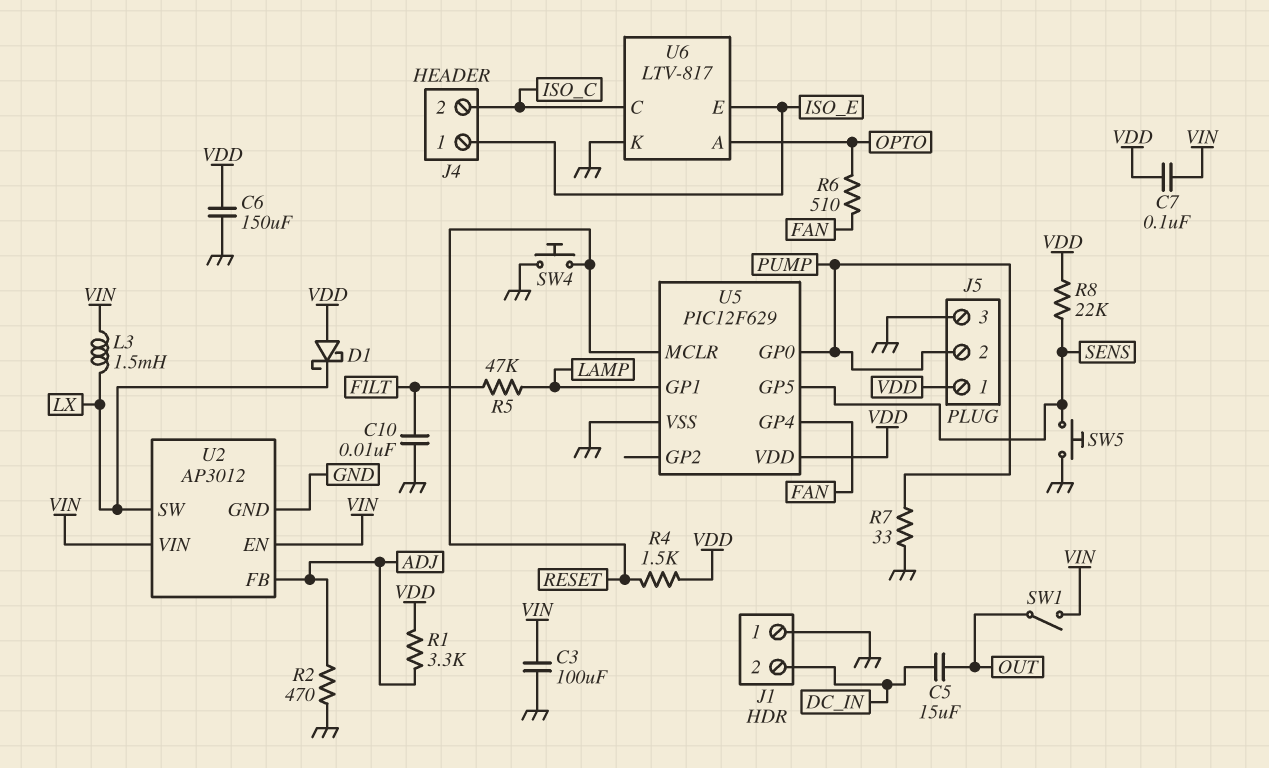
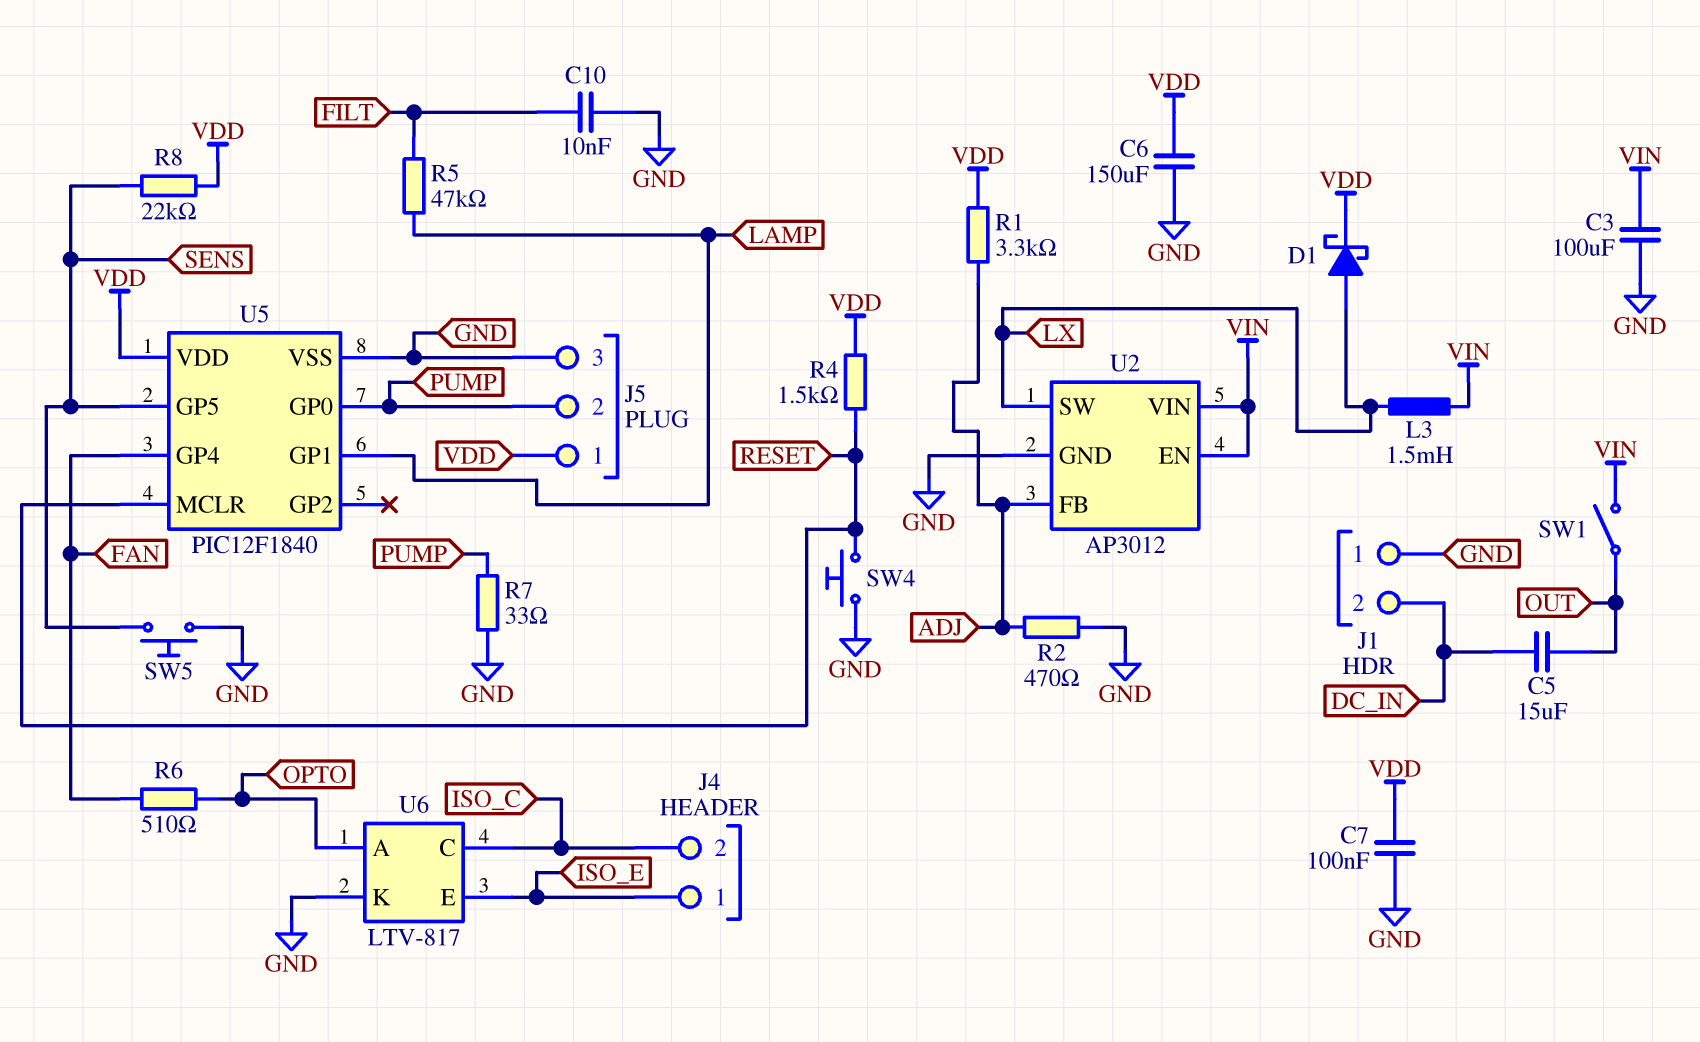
C7: 100nF (VDD, VIN) -> 100nF (GND, VDD)
D1: schottky (A VDD, K LX) -> schottky (A LX, K VDD)
U5: PIC12F629 -> PIC12F1840

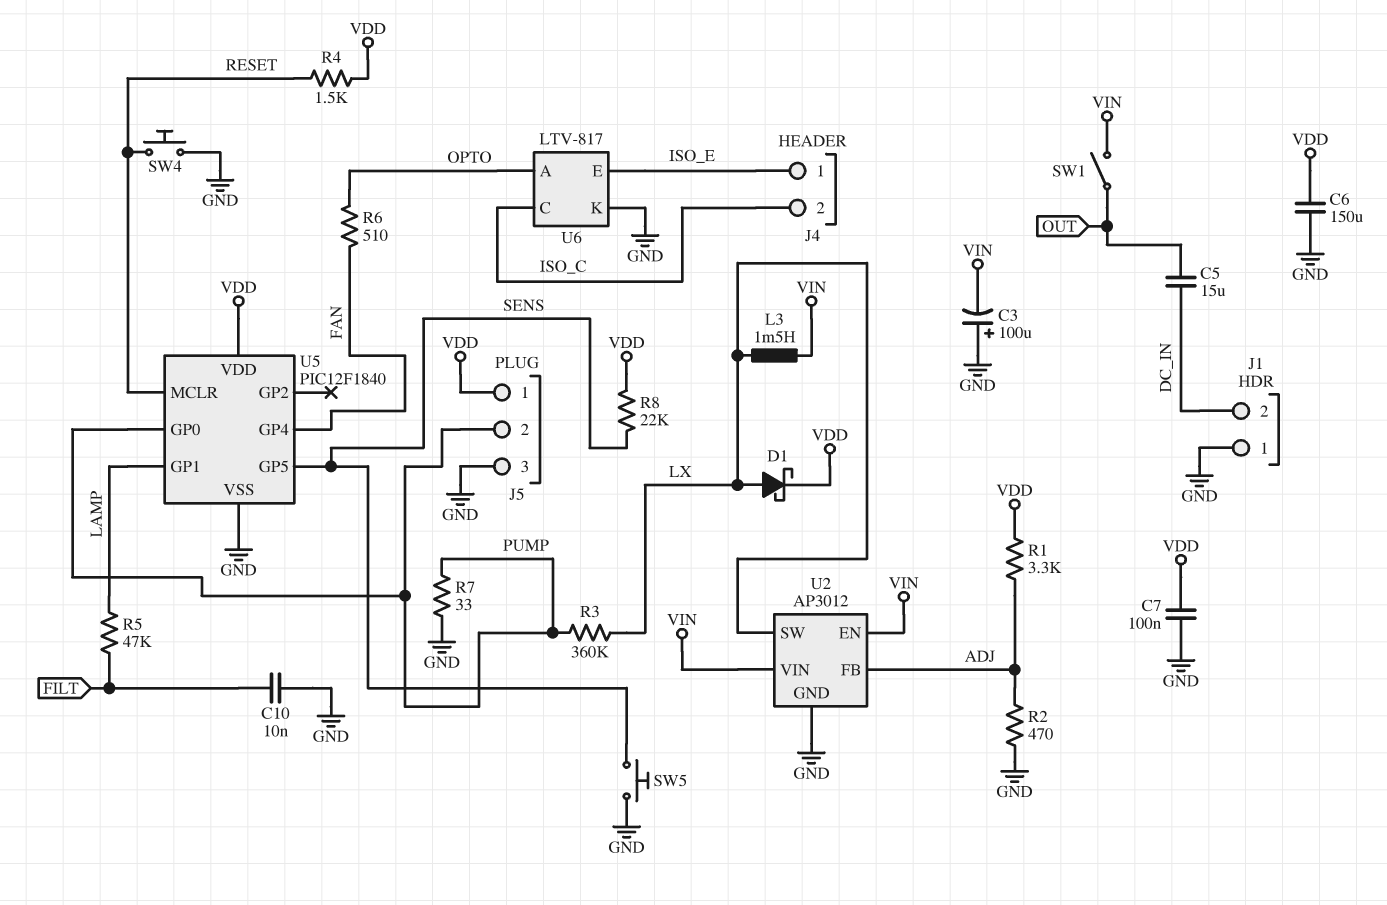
C3: 100uF (GND, VIN) -> 100uF (plus GND, minus VIN)
R3: none -> 360k (LX, PUMP)

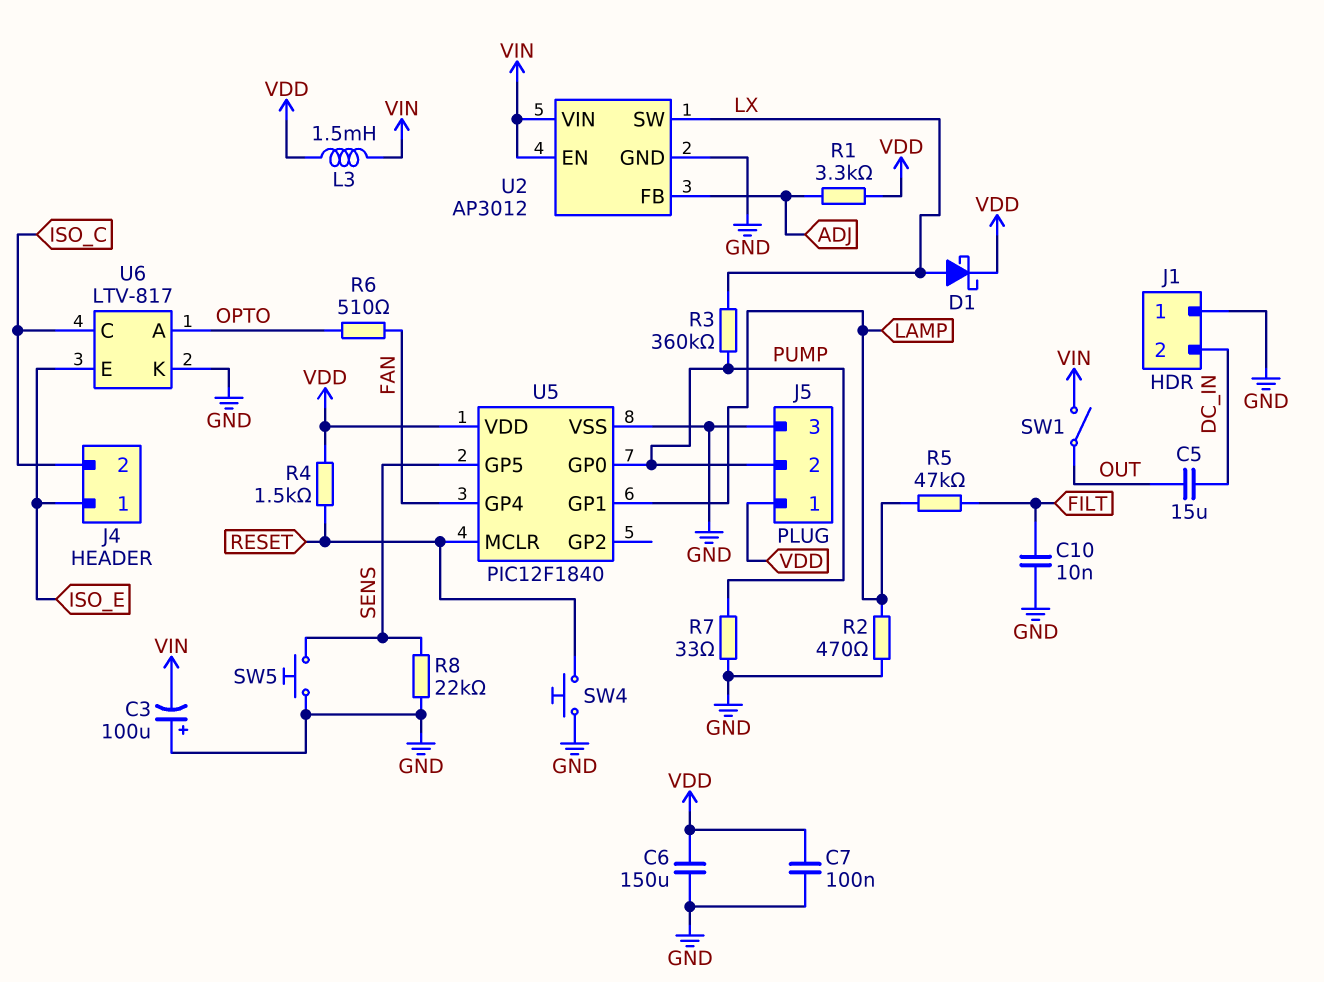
L3: 1.5mH (LX, VIN) -> 1.5mH (VDD, VIN)
R2: 470 (ADJ, GND) -> 470 (GND, LAMP)
R8: 22k (SENS, VDD) -> 22k (GND, SENS)

